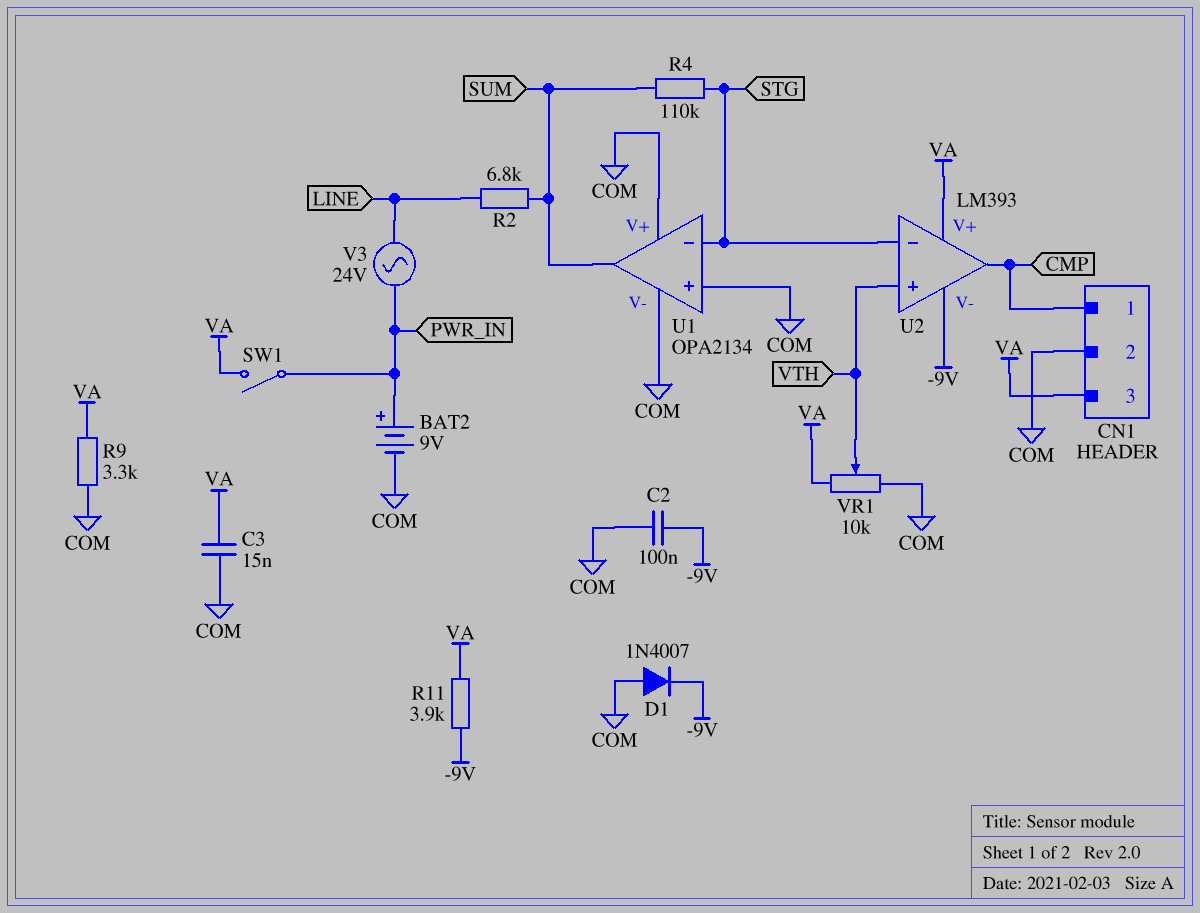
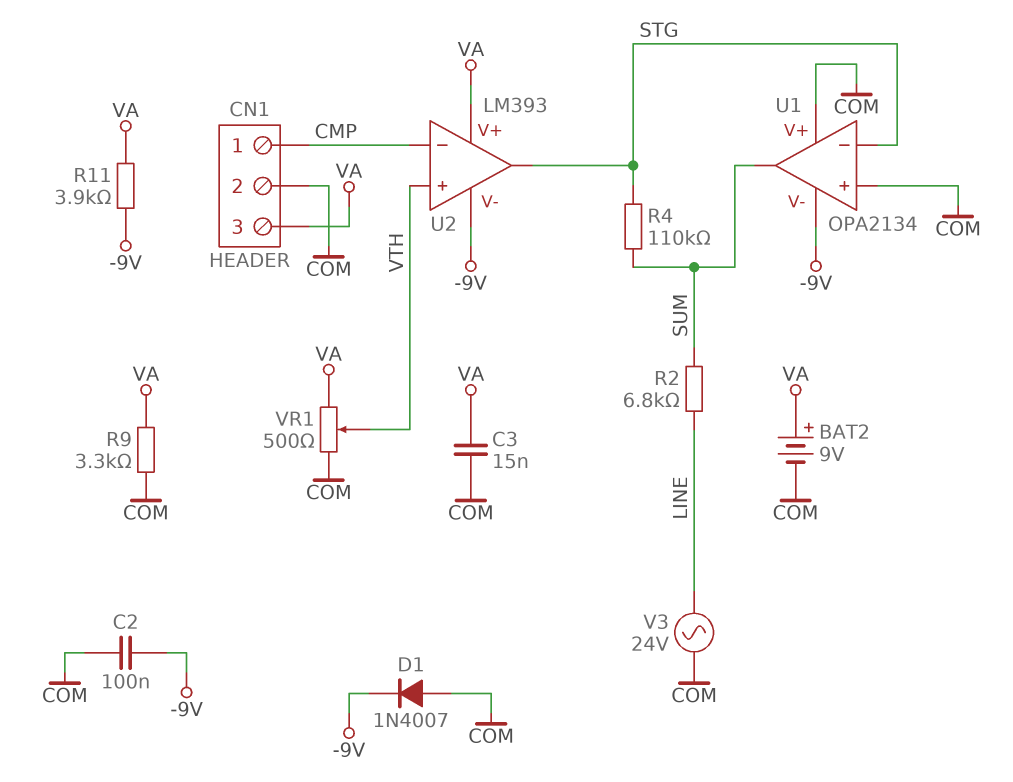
BAT2: 9V (plus PWR_IN, minus COM) -> 9V (plus VA, minus COM)
SW1: switch (PWR_IN, VA) -> none
U1 pin V-: COM -> -9V
U2 pin in-: STG -> CMP
U2 pin out: CMP -> STG
V3: AC 24V (LINE, PWR_IN) -> AC 24V (COM, LINE)
VR1: 10k (COM, VA, wiper VTH) -> 500 (COM, VA, wiper VTH)

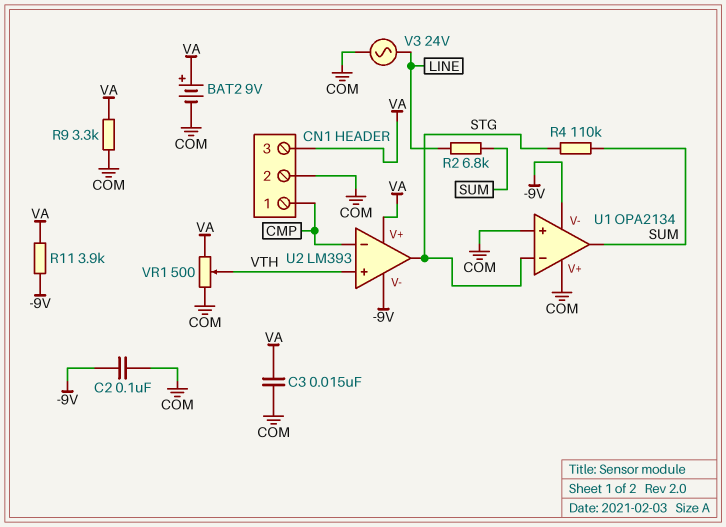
D1: diode 1N4007 (A COM, K -9V) -> none

